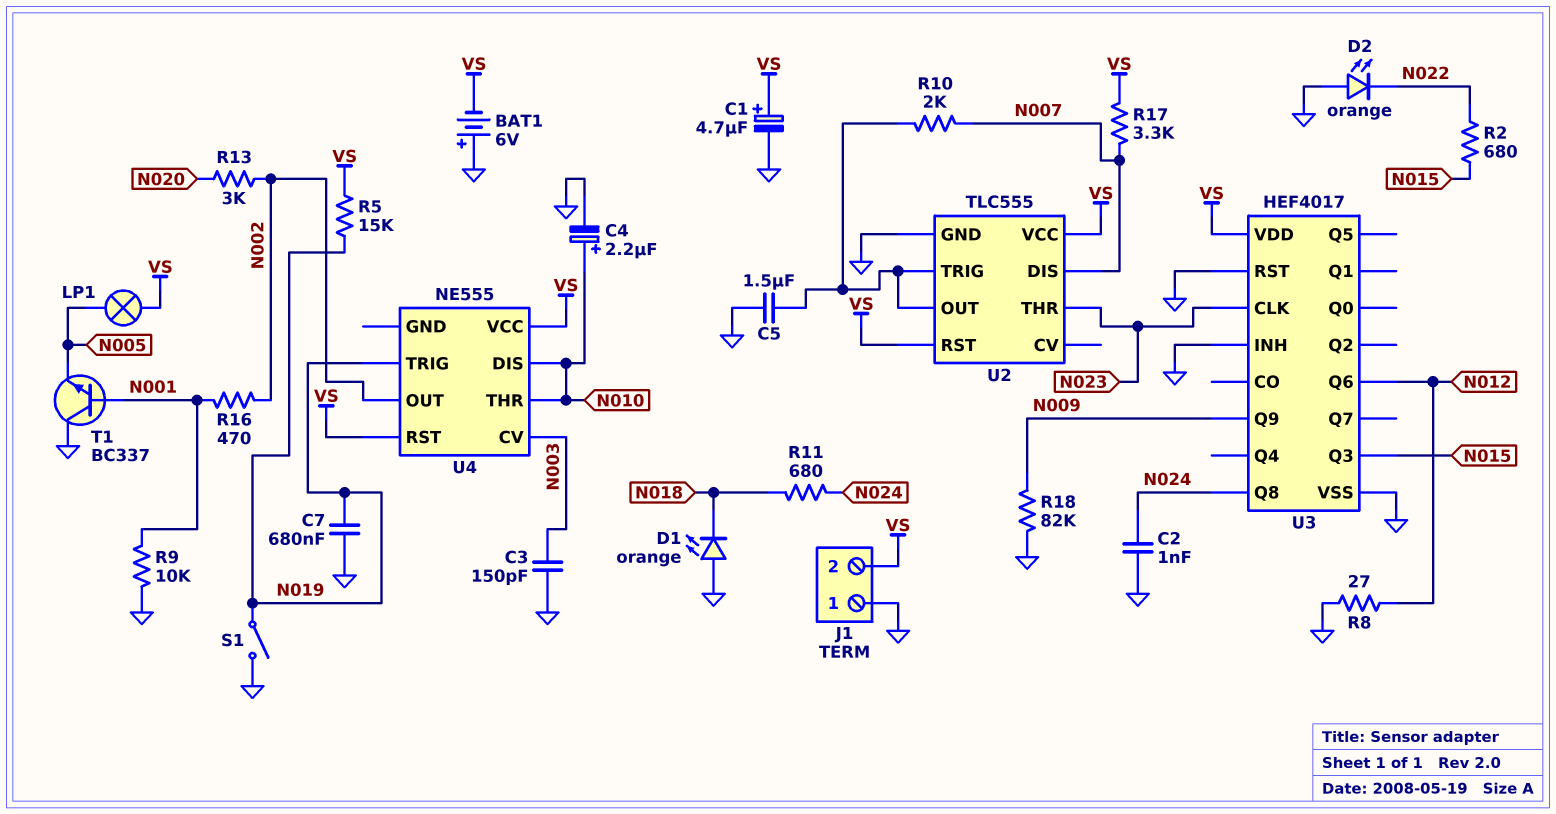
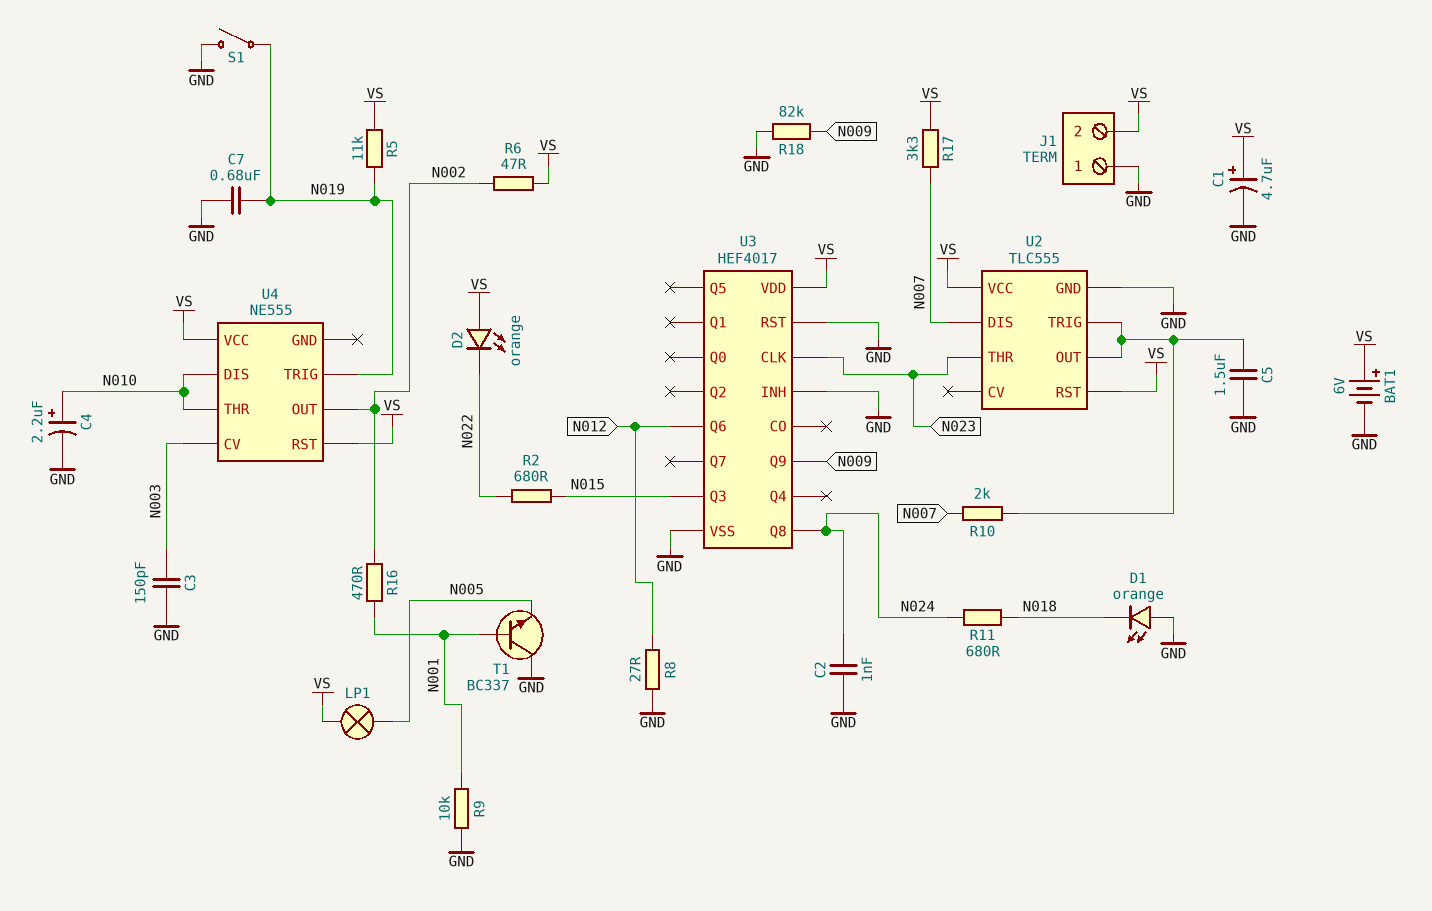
BAT1: 6V (plus GND, minus VS) -> 6V (plus VS, minus GND)
D2: LED orange (A GND, K N022) -> LED orange (A VS, K N022)
R5: 15k (N019, VS) -> 11k (N019, VS)
R6: none -> 47 (N002, VS)
R13: 3k (N002, N020) -> none

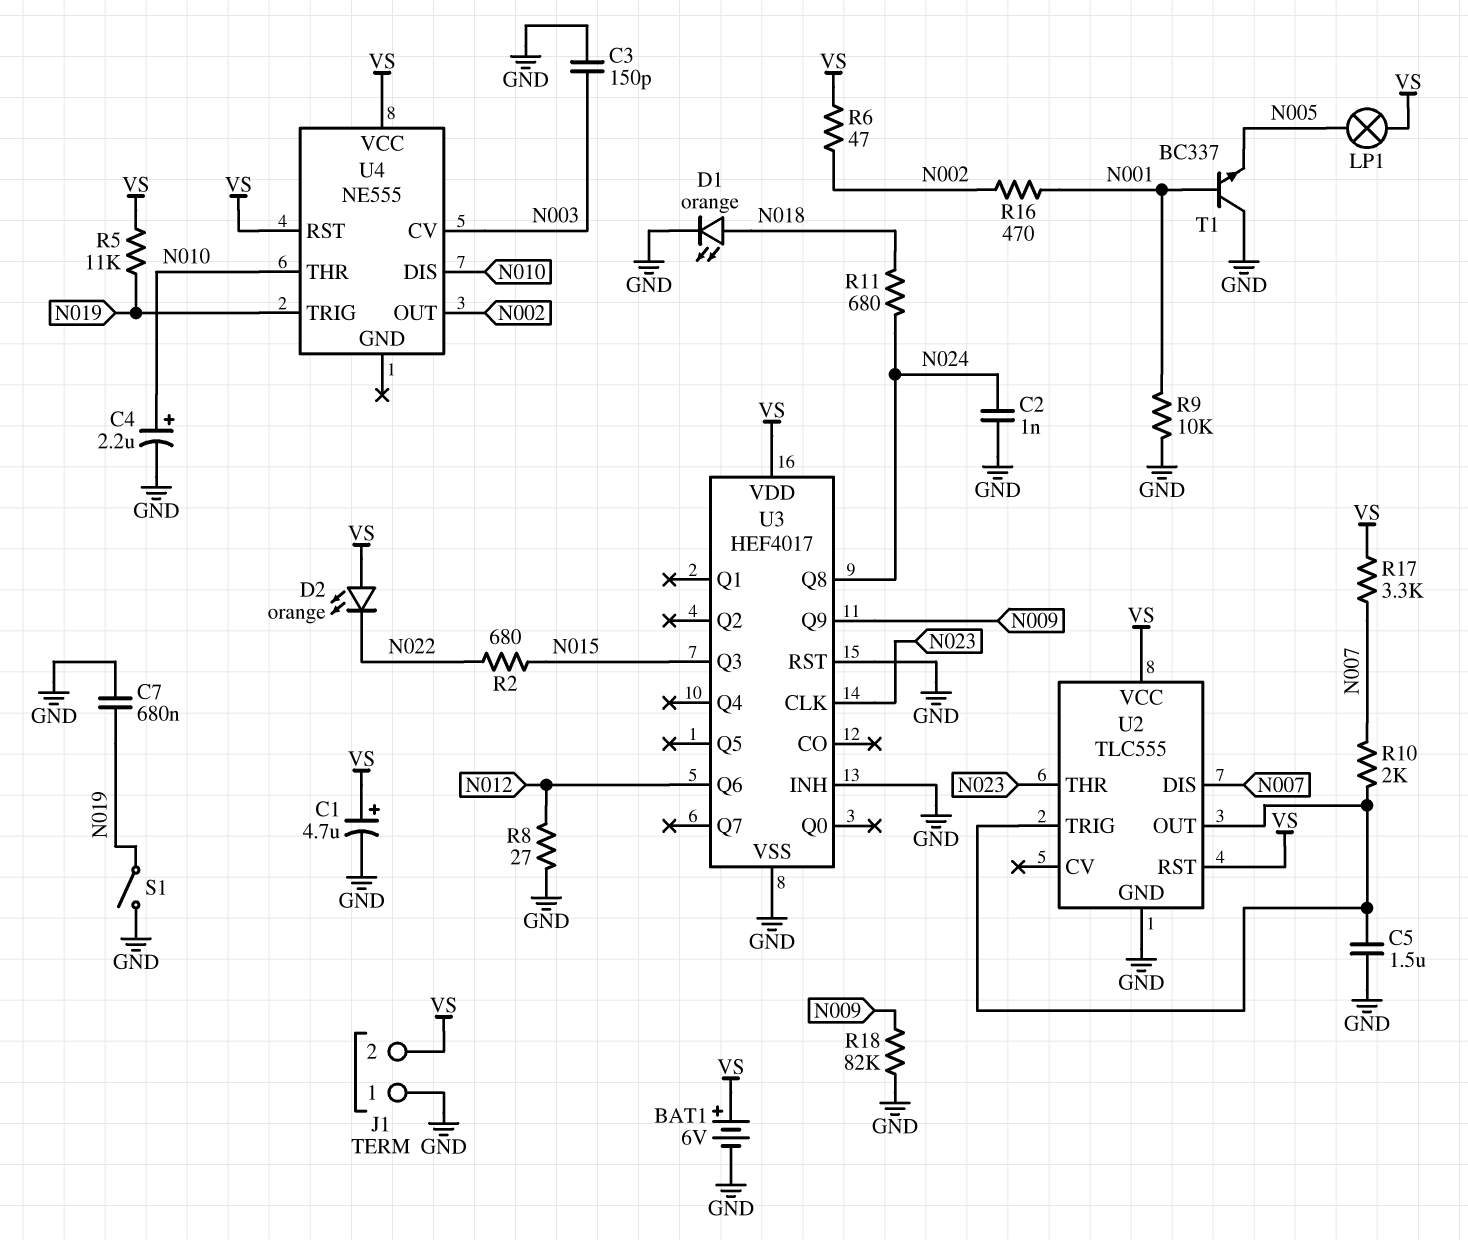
D1: LED orange (A GND, K N018) -> LED orange (A N018, K GND)

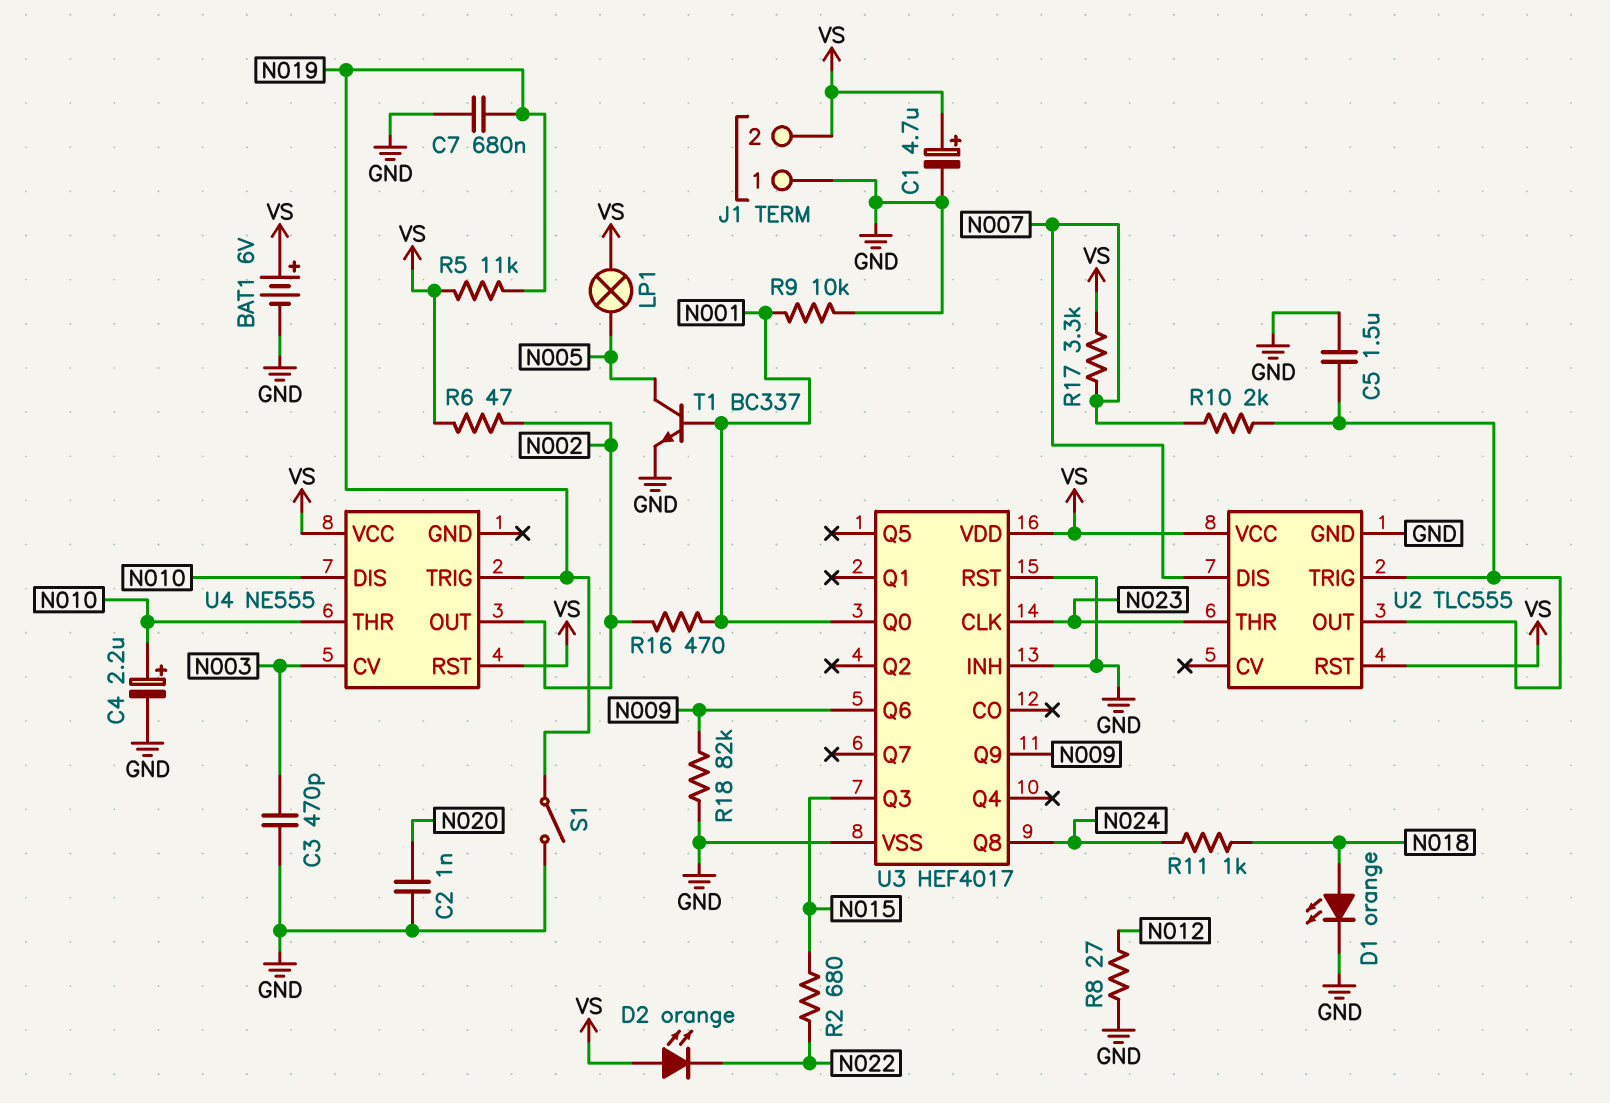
C2: 1nF (GND, N024) -> 1nF (GND, N020)
C3: 150pF (GND, N003) -> 470pF (GND, N003)
R11: 680 (N018, N024) -> 1k (N018, N024)
T1: NPN BC337 (B N001, C GND, E N005) -> NPN BC337 (B N001, C N005, E GND)
U3 pin Q0: none -> N001
U3 pin Q6: N012 -> N009

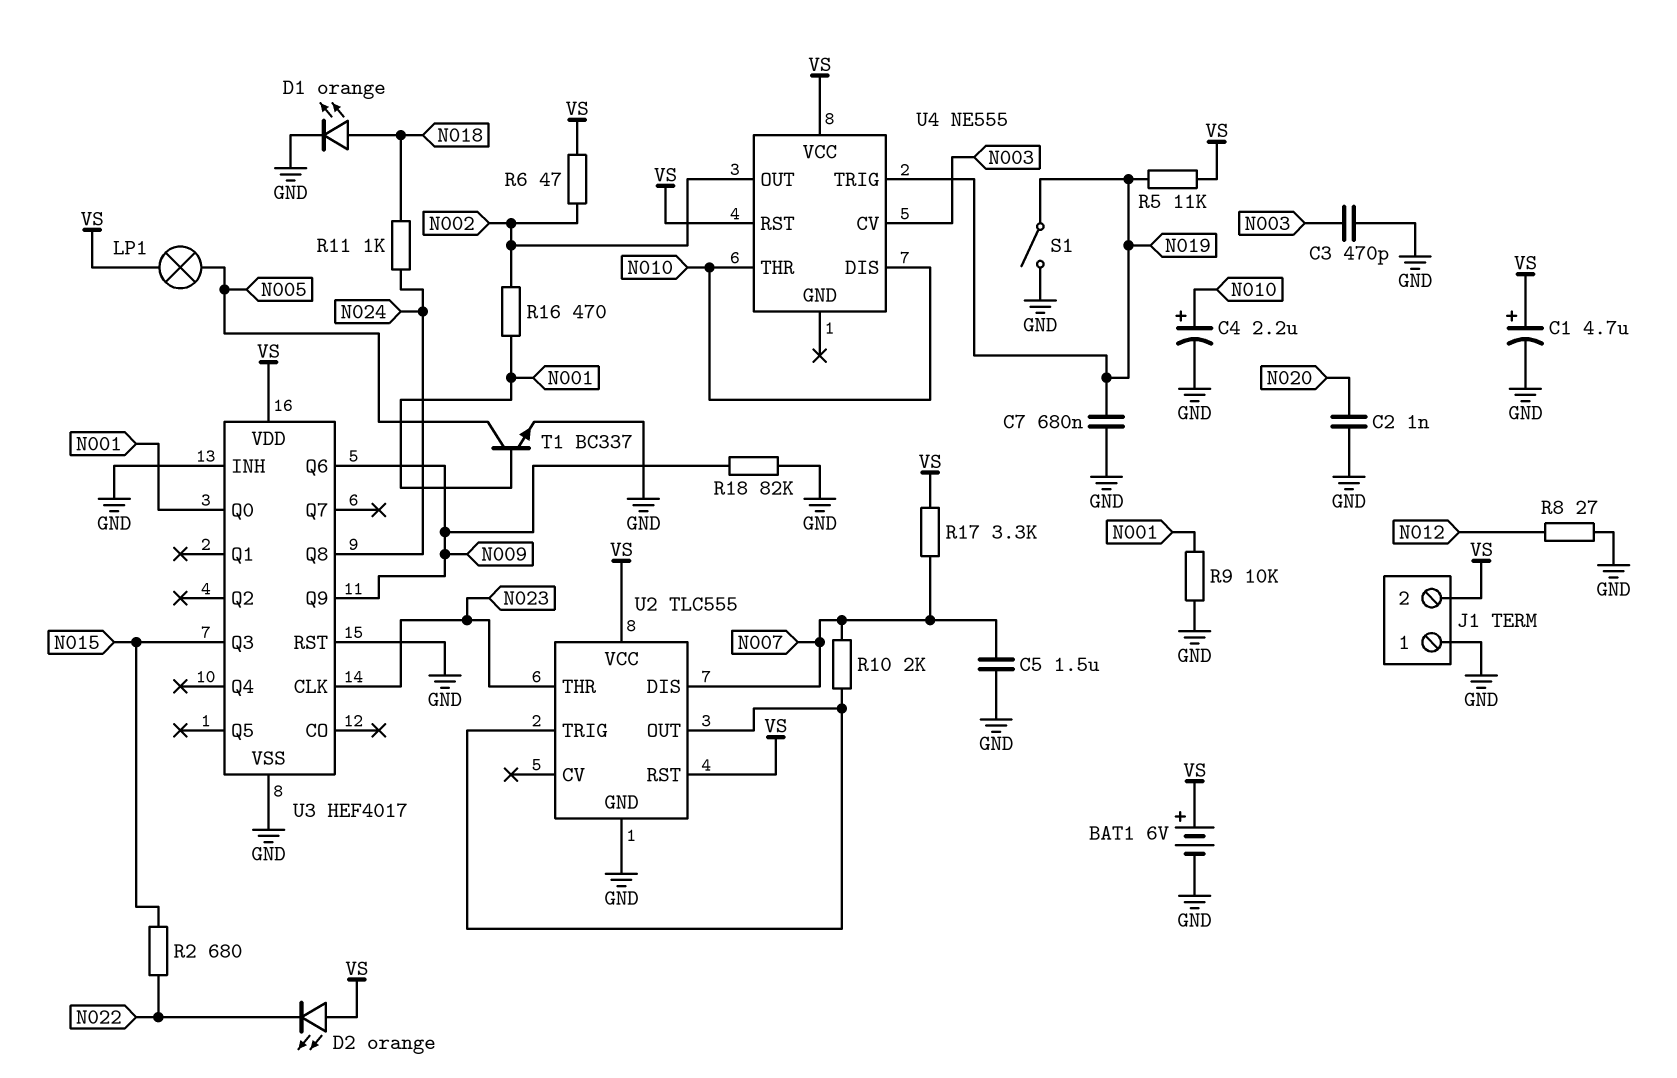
C5: 1.5uF (GND, U2/OUT) -> 1.5uF (GND, N007)

